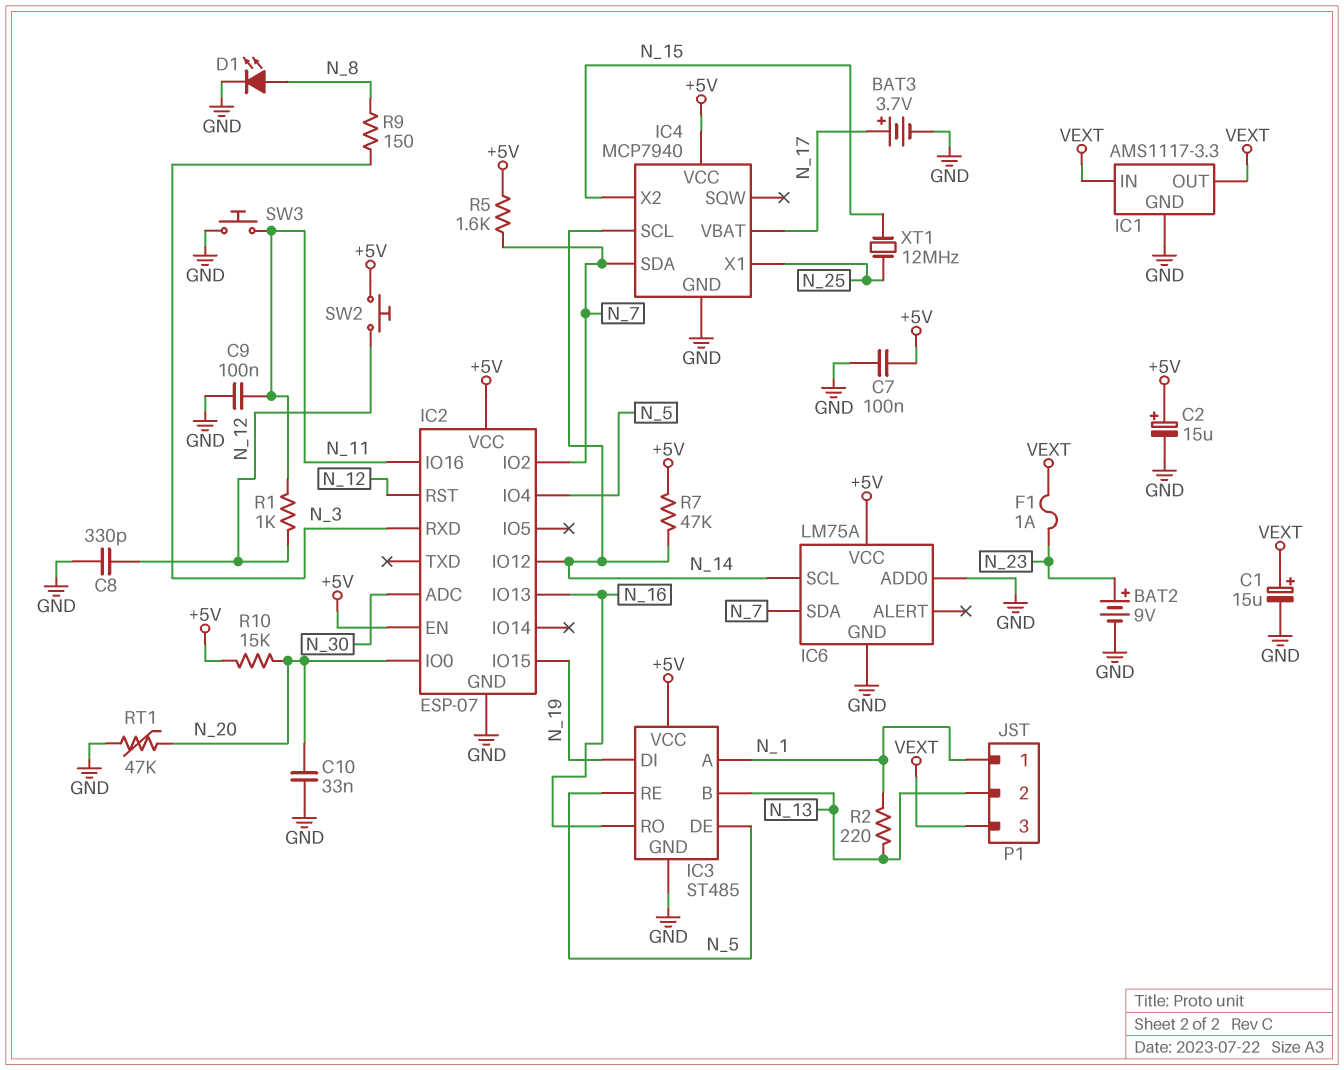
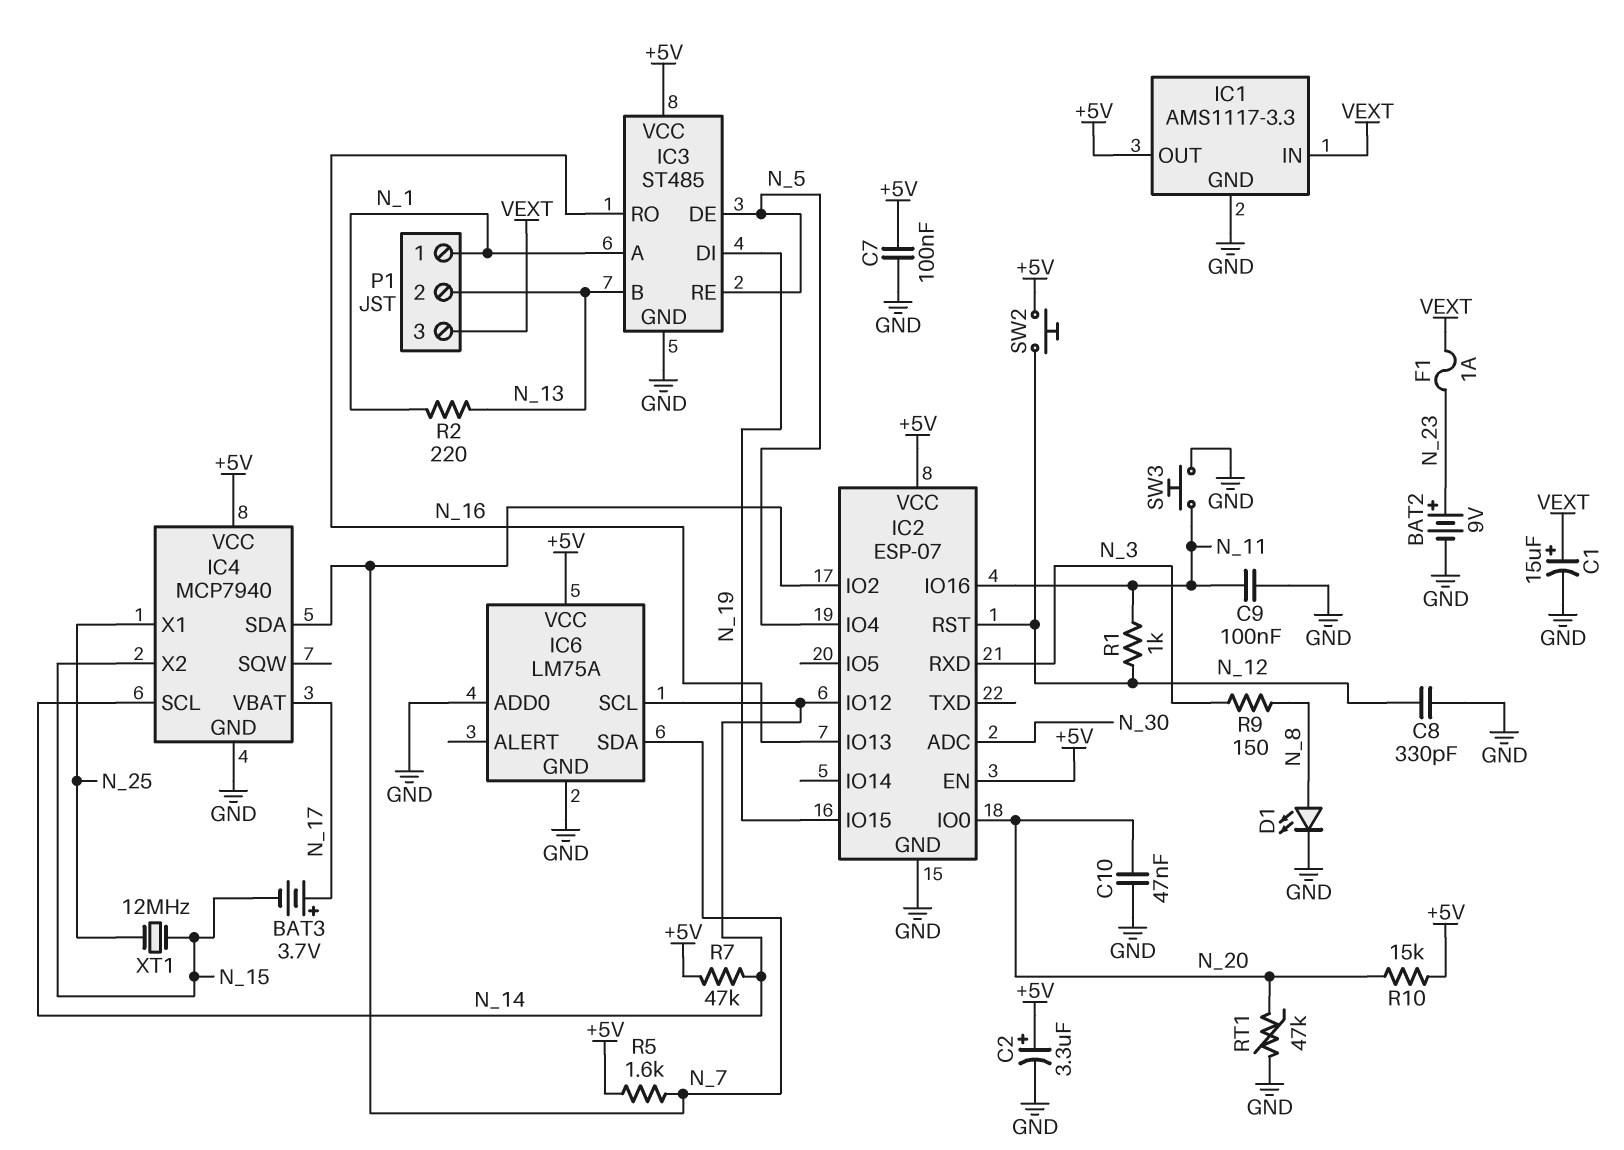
BAT3: 3.7V (plus N_17, minus GND) -> 3.7V (plus N_17, minus N_15)
C2: 15uF (plus +5V, minus GND) -> 3.3uF (plus +5V, minus GND)
C10: 33nF (GND, N_20) -> 47nF (GND, N_20)
IC1 pin OUT: VEXT -> +5V

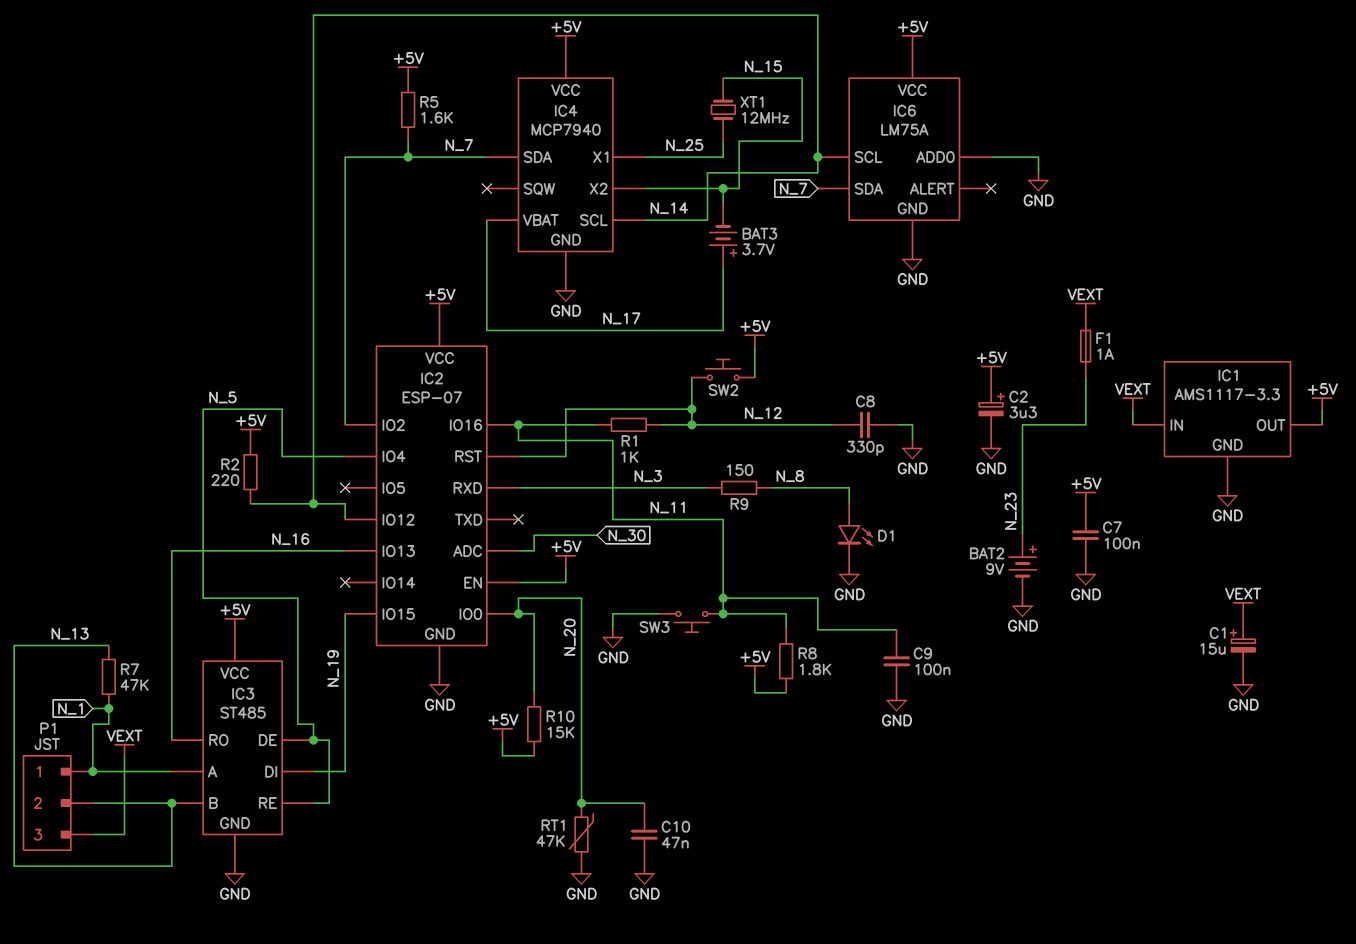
R2: 220 (N_1, N_13) -> 220 (+5V, N_14)
R7: 47k (+5V, N_14) -> 47k (N_1, N_13)
R8: none -> 1.8k (+5V, N_11)

